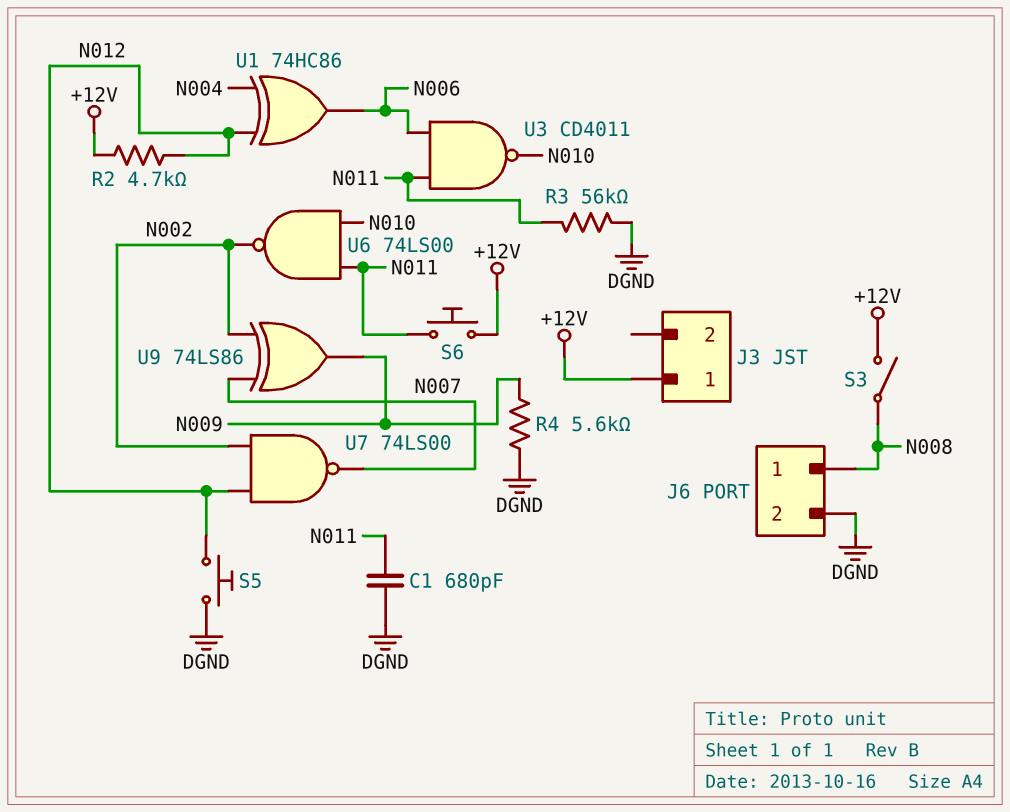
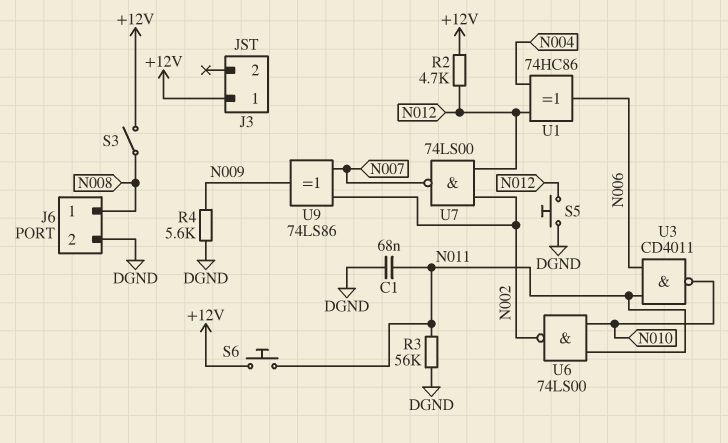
C1: 680pF (DGND, N011) -> 68nF (DGND, N011)

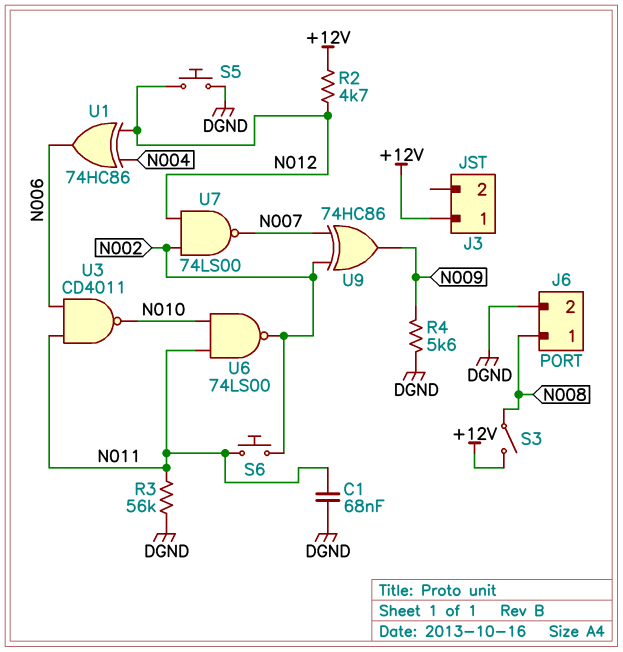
S6: button (+12V, N011) -> button (N002, N011)
U9: XOR 74LS86 (in N002, in N007, out N009) -> XOR 74HC86 (in N002, in N007, out N009)

